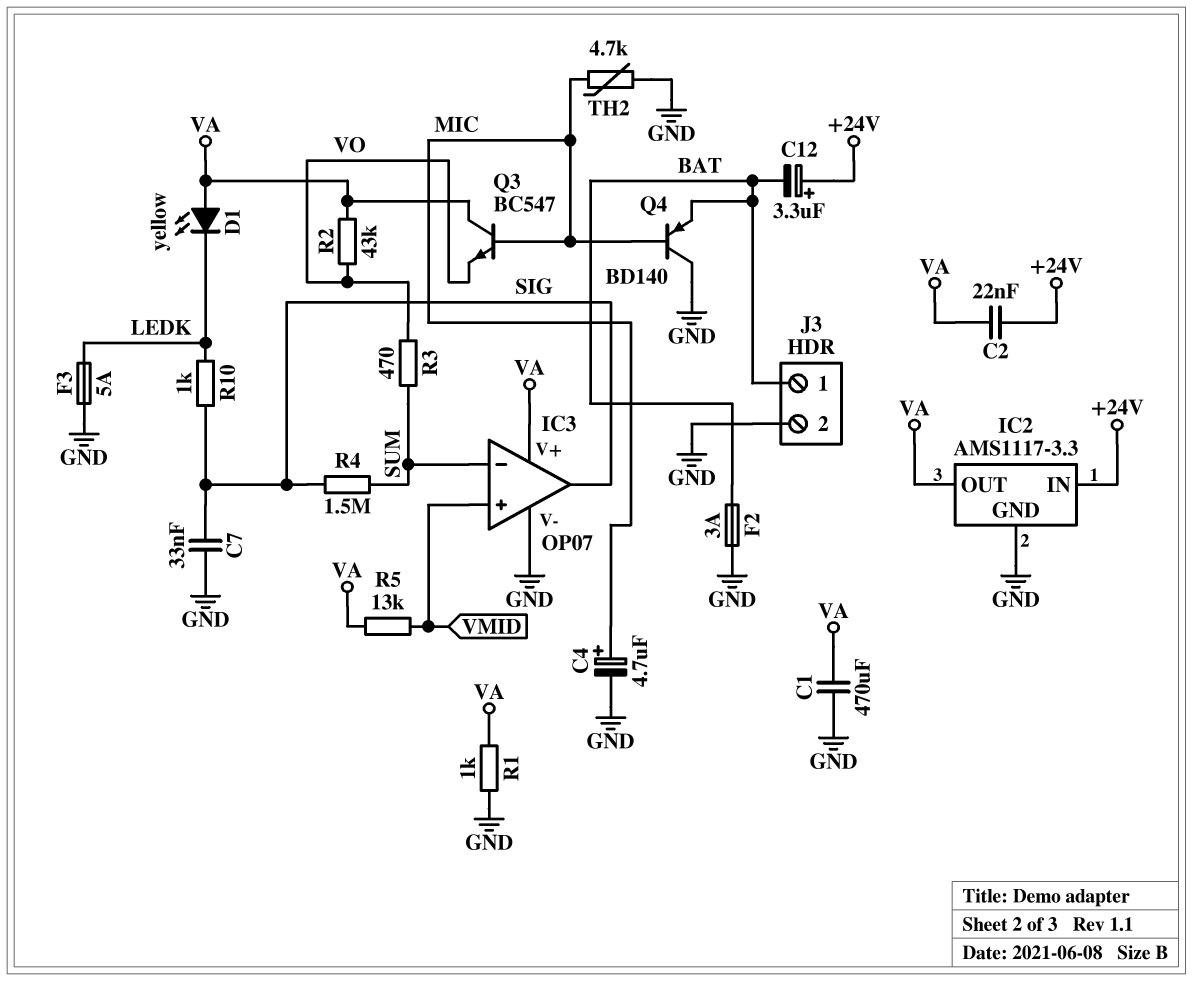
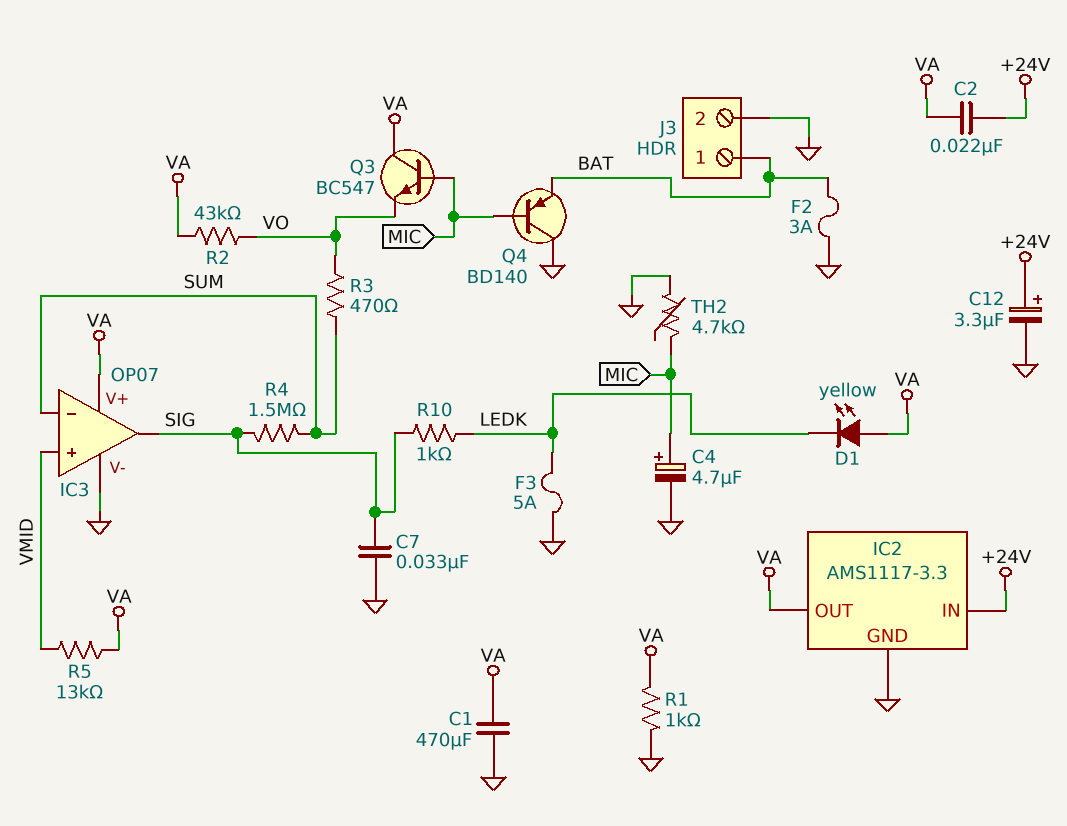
C12: 3.3uF (plus +24V, minus BAT) -> 3.3uF (plus +24V, minus GND)

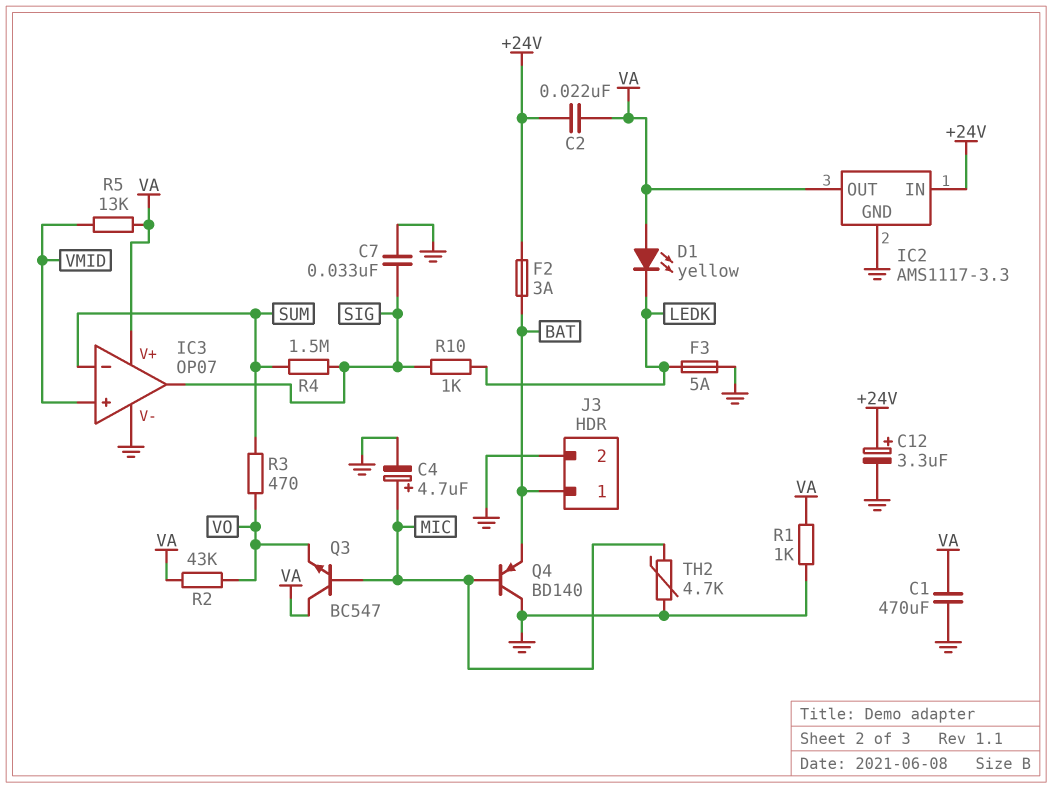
F2: 3A (BAT, GND) -> 3A (+24V, BAT)

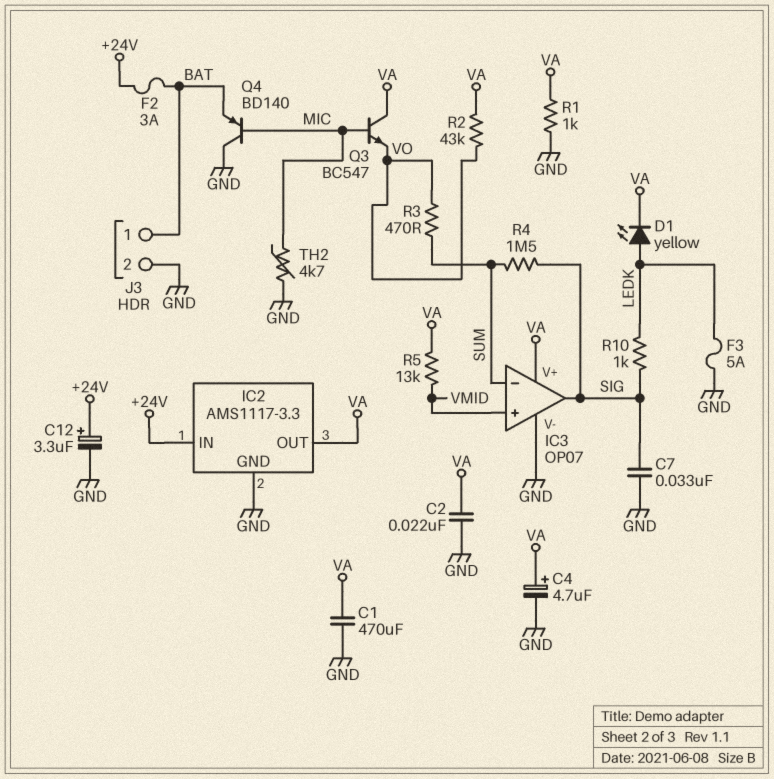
C2: 22nF (+24V, VA) -> 22nF (GND, VA)
C4: 4.7uF (plus MIC, minus GND) -> 4.7uF (plus VA, minus GND)
D1: LED yellow (A VA, K LEDK) -> LED yellow (A LEDK, K VA)

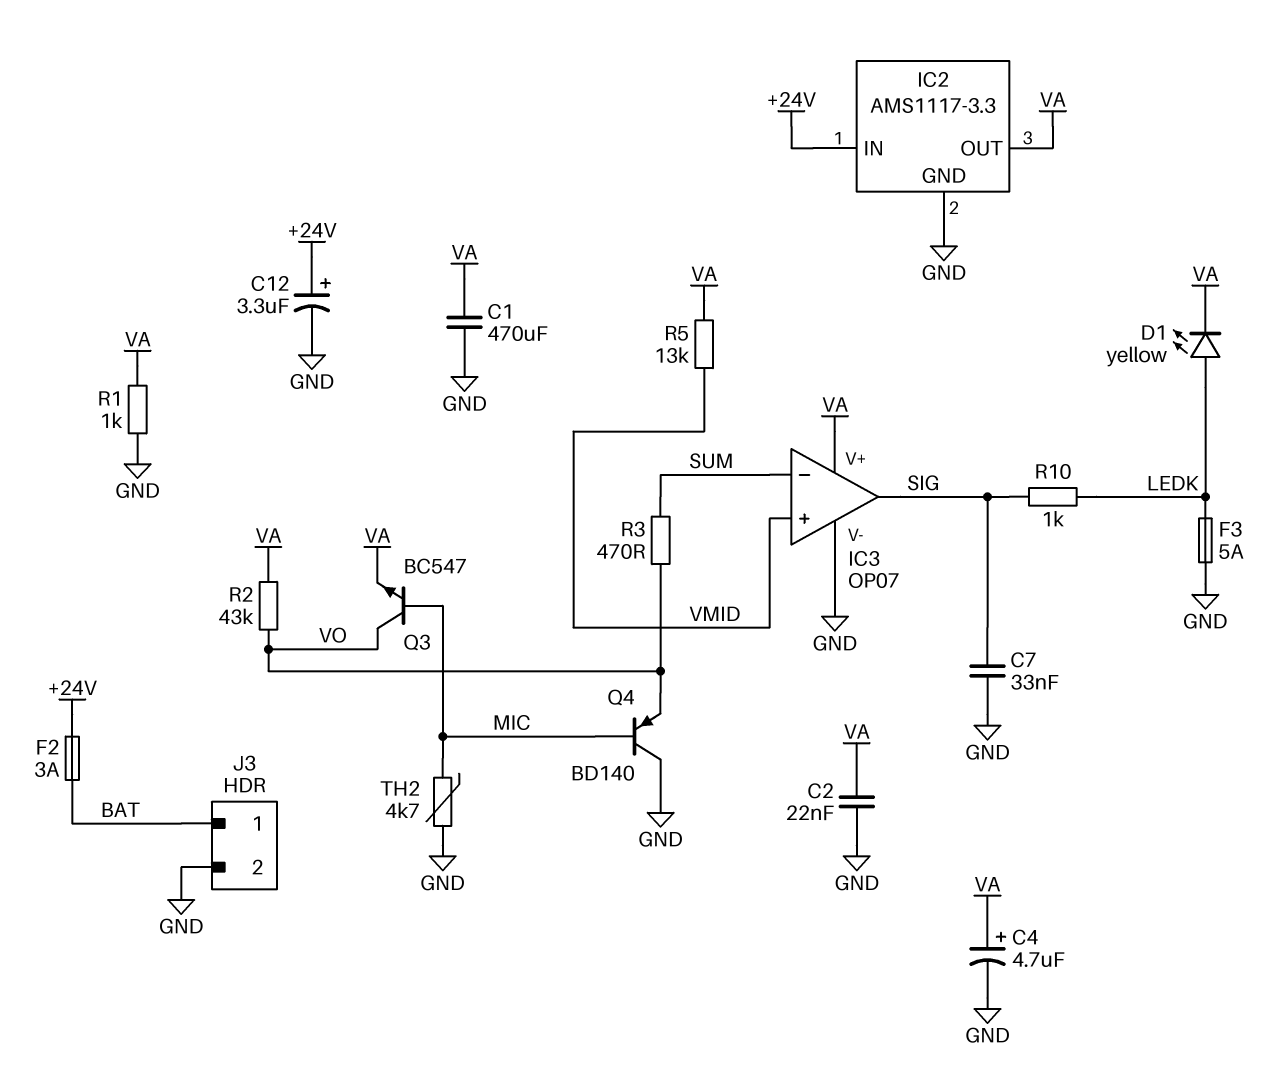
Q3: NPN BC547 (B MIC, C VA, E VO) -> NPN BC547 (B MIC, C VO, E VA)
Q4: PNP BD140 (B MIC, C GND, E BAT) -> PNP BD140 (B MIC, C GND, E VO)
R4: 1.5M (SIG, SUM) -> none

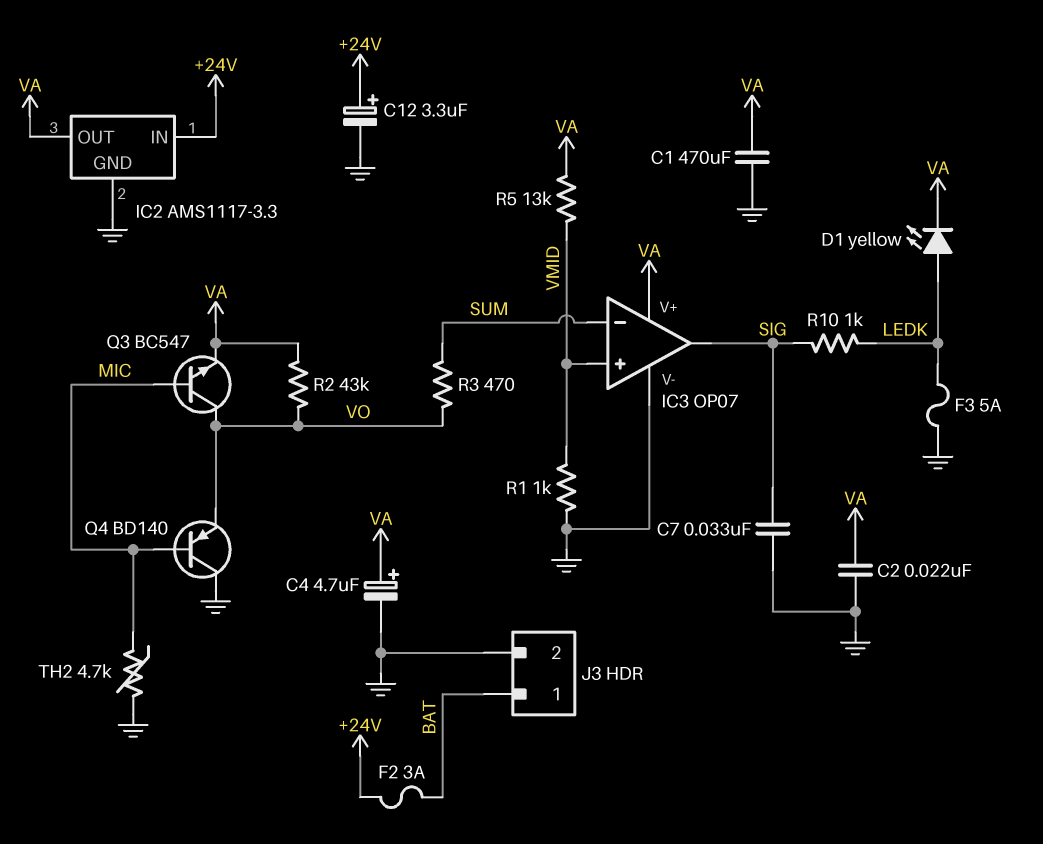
R1: 1k (GND, VA) -> 1k (GND, VMID)

